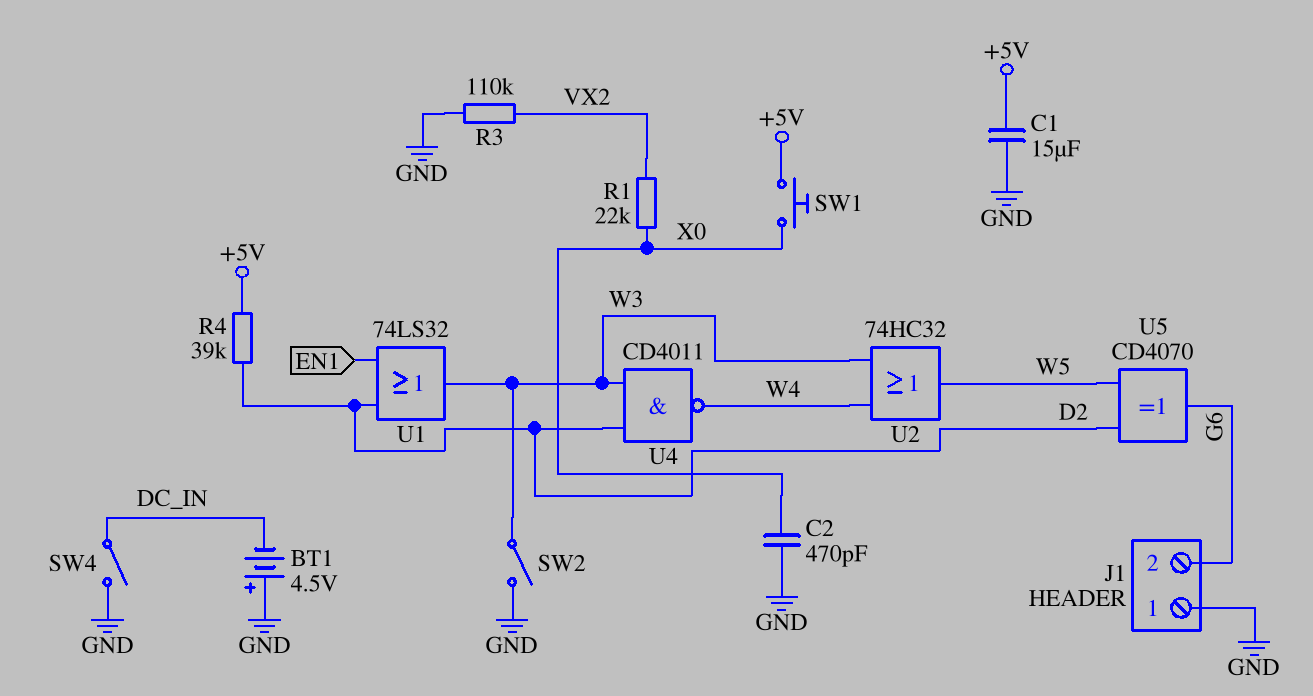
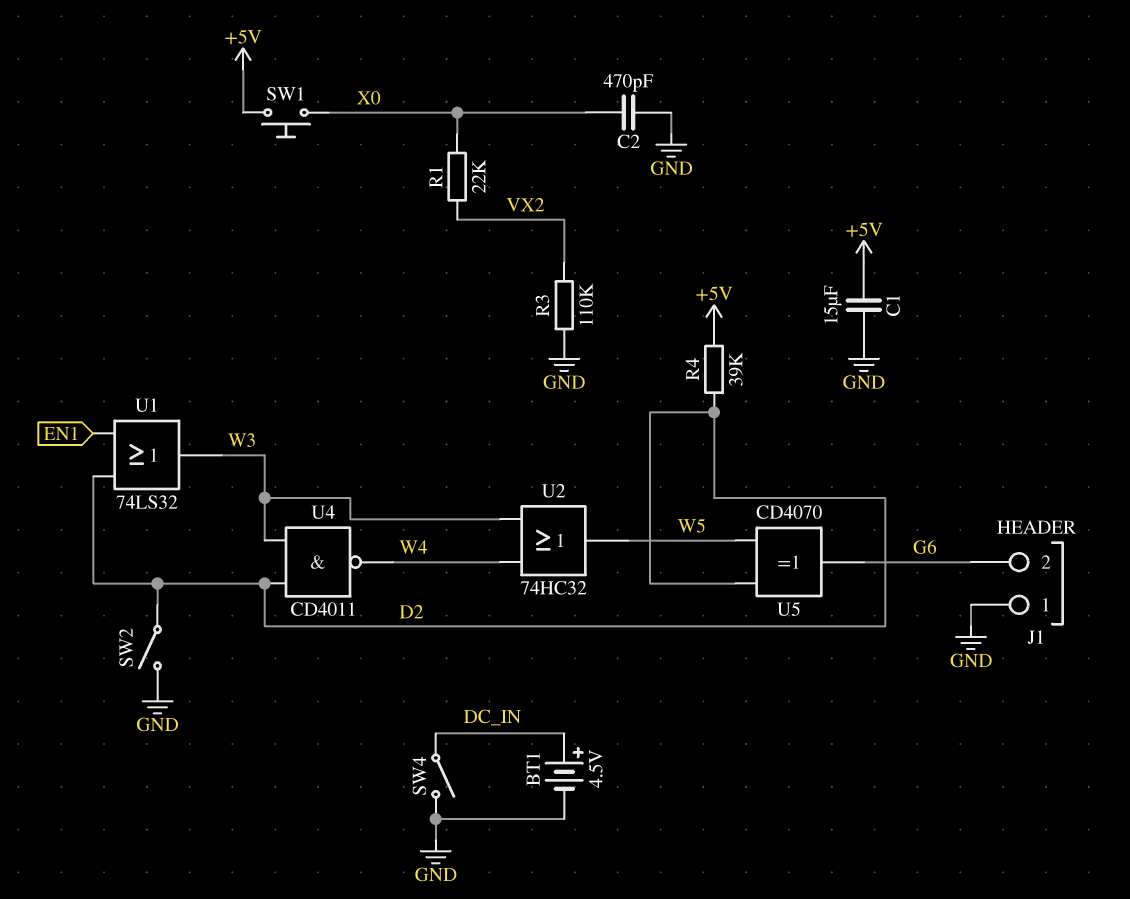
BT1: 4.5V (plus GND, minus DC_IN) -> 4.5V (plus DC_IN, minus GND)
SW2: switch (GND, W3) -> switch (D2, GND)

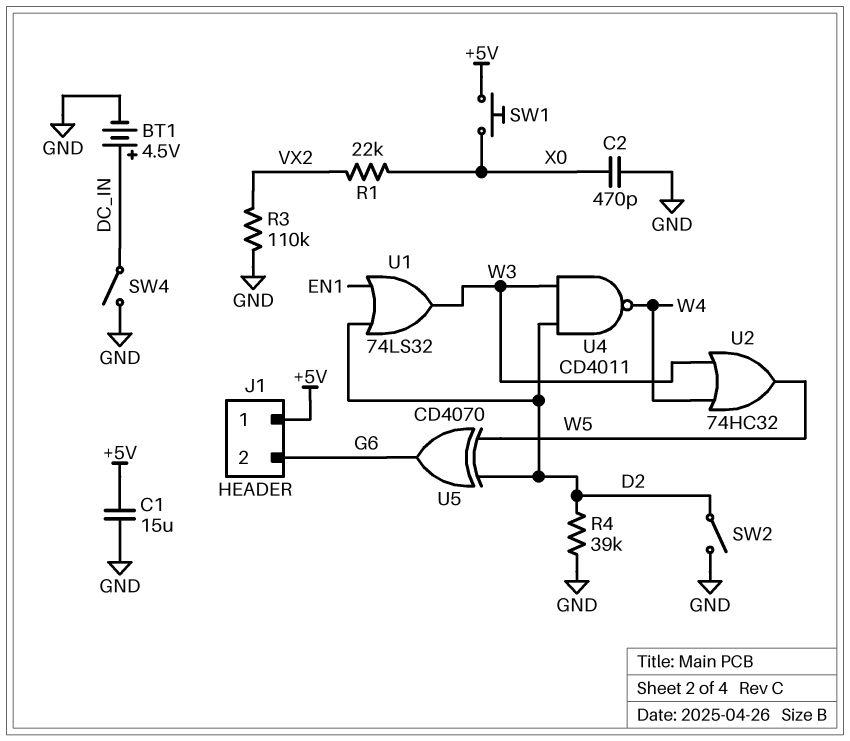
J1 pin 1: GND -> +5V
R4: 39k (+5V, D2) -> 39k (D2, GND)

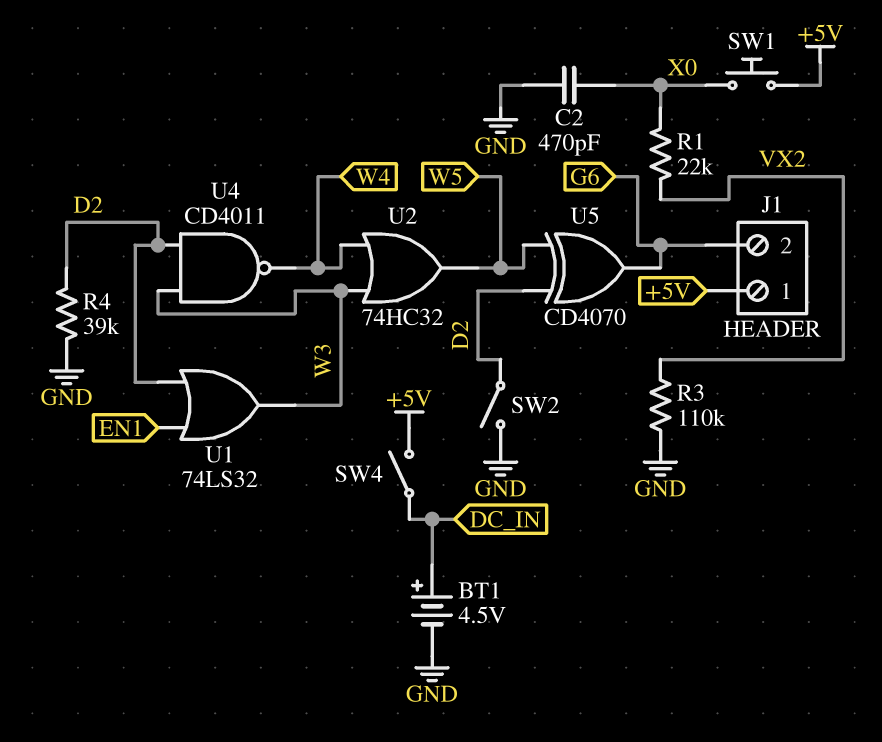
C1: 15uF (+5V, GND) -> none
SW4: switch (DC_IN, GND) -> switch (+5V, DC_IN)

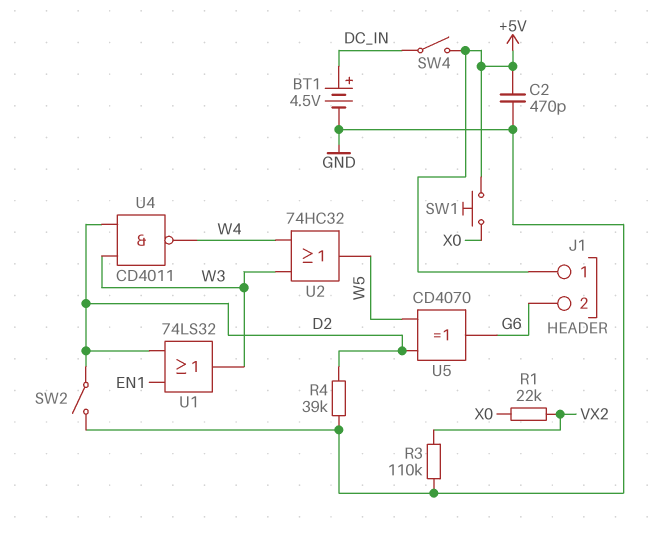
C2: 470pF (GND, X0) -> 470pF (+5V, GND)

